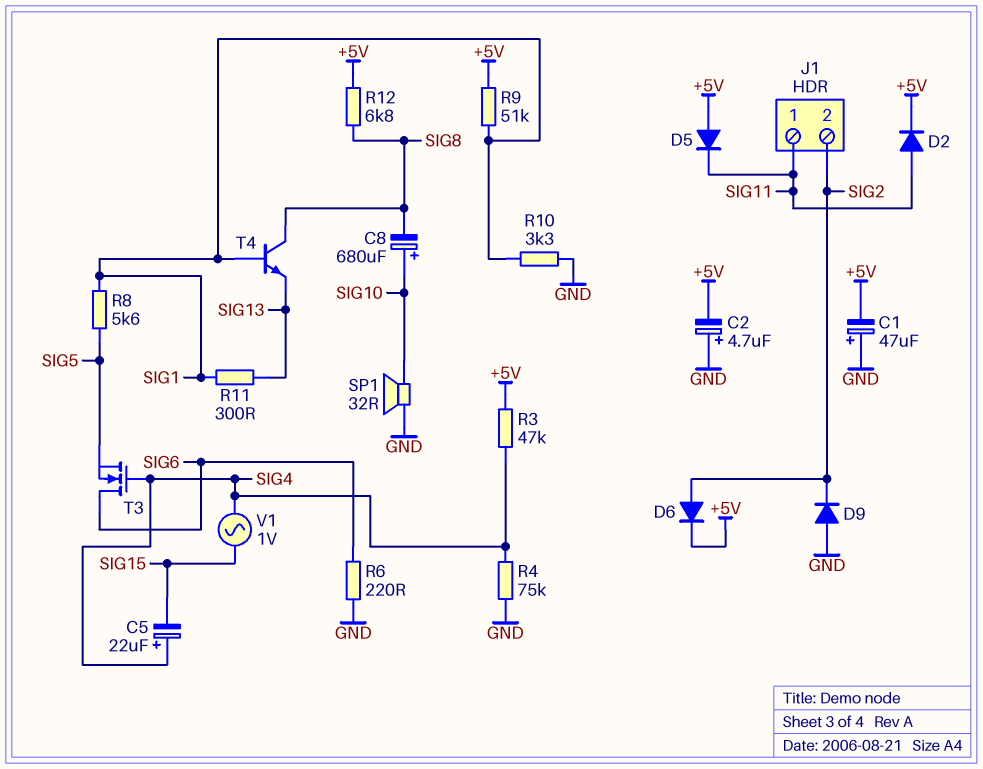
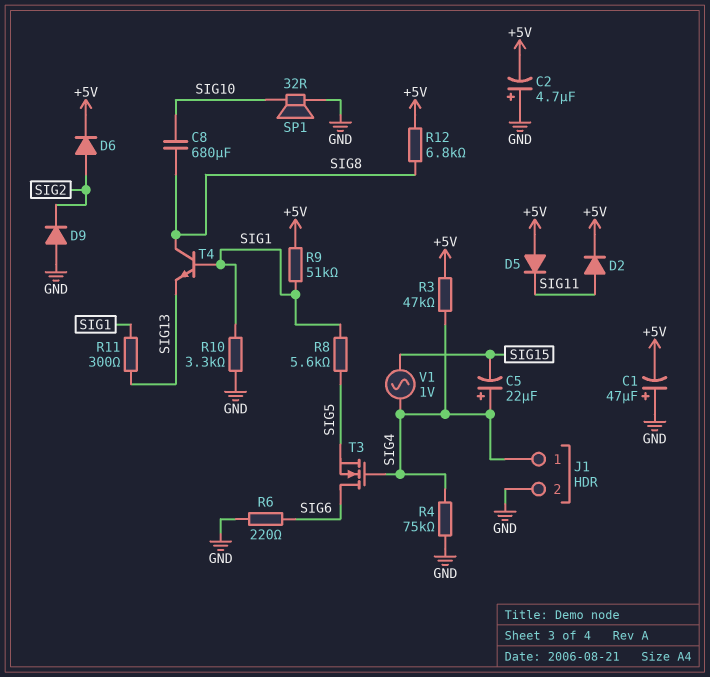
C8: 680uF (plus SIG10, minus SIG8) -> 680uF (SIG8, SIG10)
J1 pin 1: SIG11 -> SIG4
J1 pin 2: SIG2 -> GND

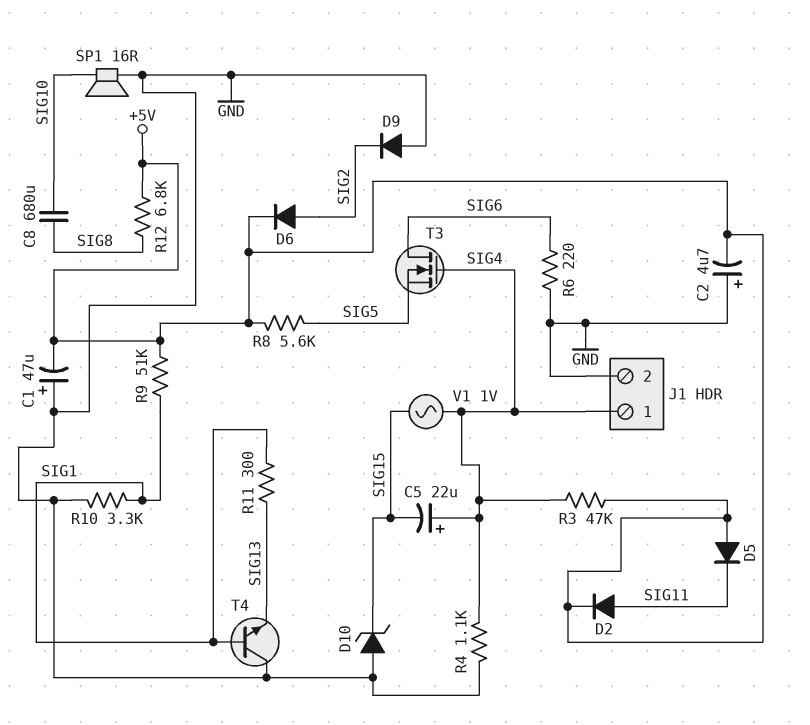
D10: none -> zener (A GND, K SIG15)
R4: 75k (GND, SIG4) -> 1.1k (GND, SIG4)
R8: 5.6k (SIG1, SIG5) -> 5.6k (+5V, SIG5)
SP1: speaker 32R (GND, SIG10) -> speaker 16R (GND, SIG10)
T4: NPN (B SIG1, C SIG8, E SIG13) -> NPN (B SIG1, C GND, E SIG13)

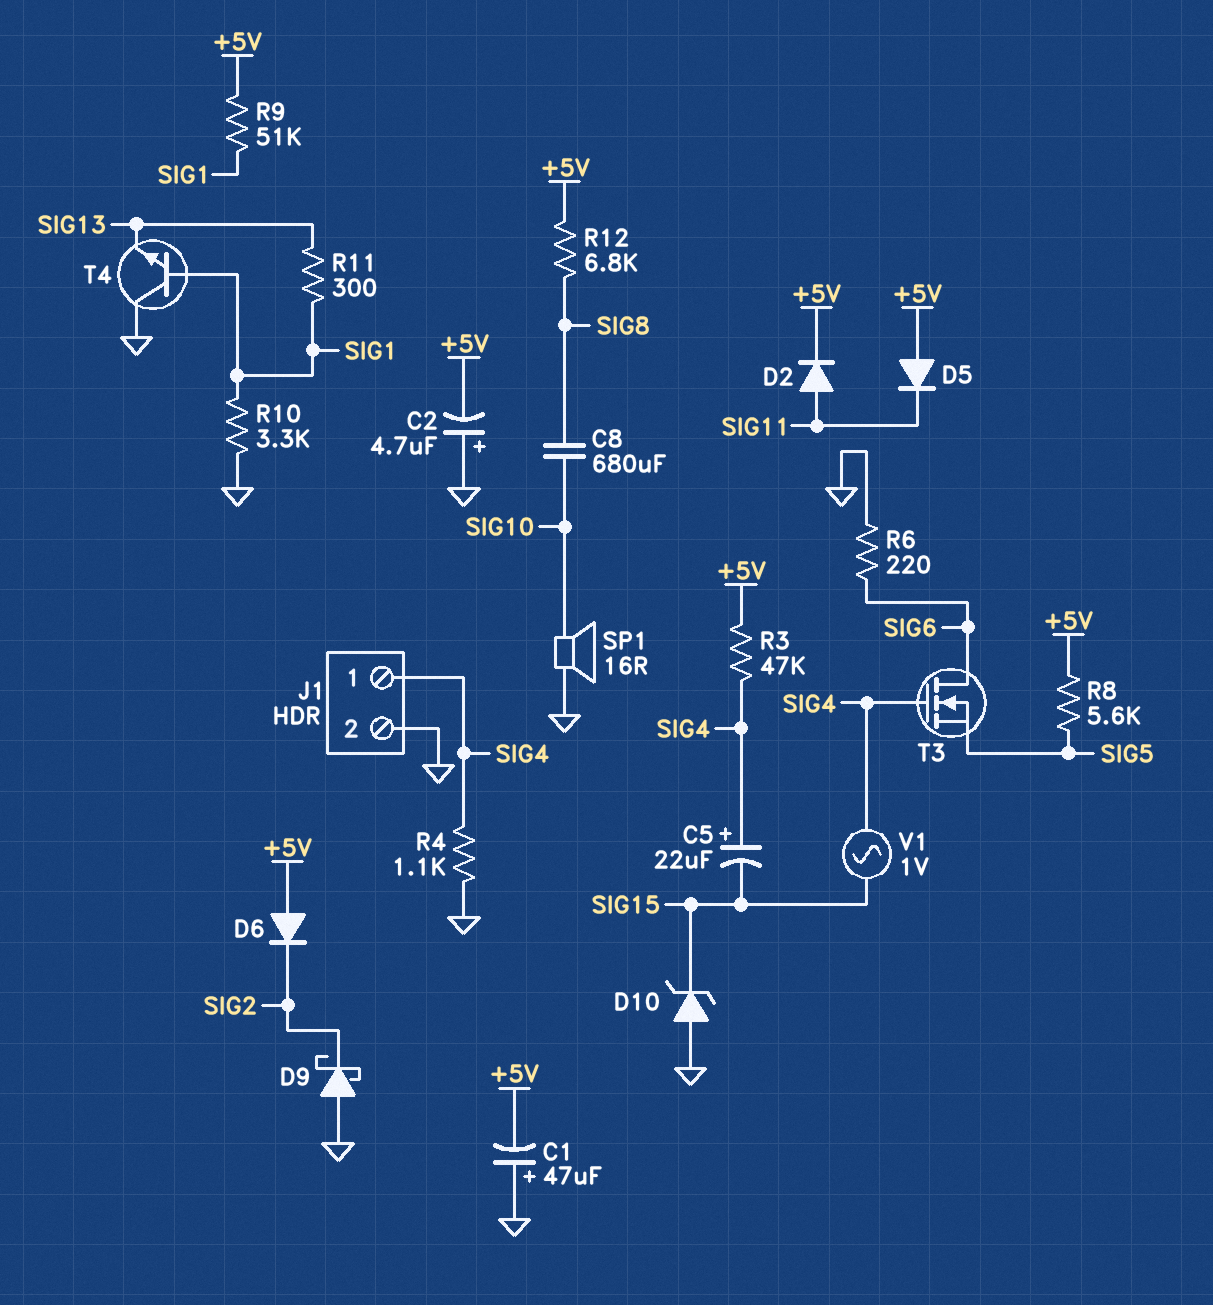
D6: diode (A SIG2, K +5V) -> diode (A +5V, K SIG2)
D9: diode (A GND, K SIG2) -> schottky (A GND, K SIG2)

